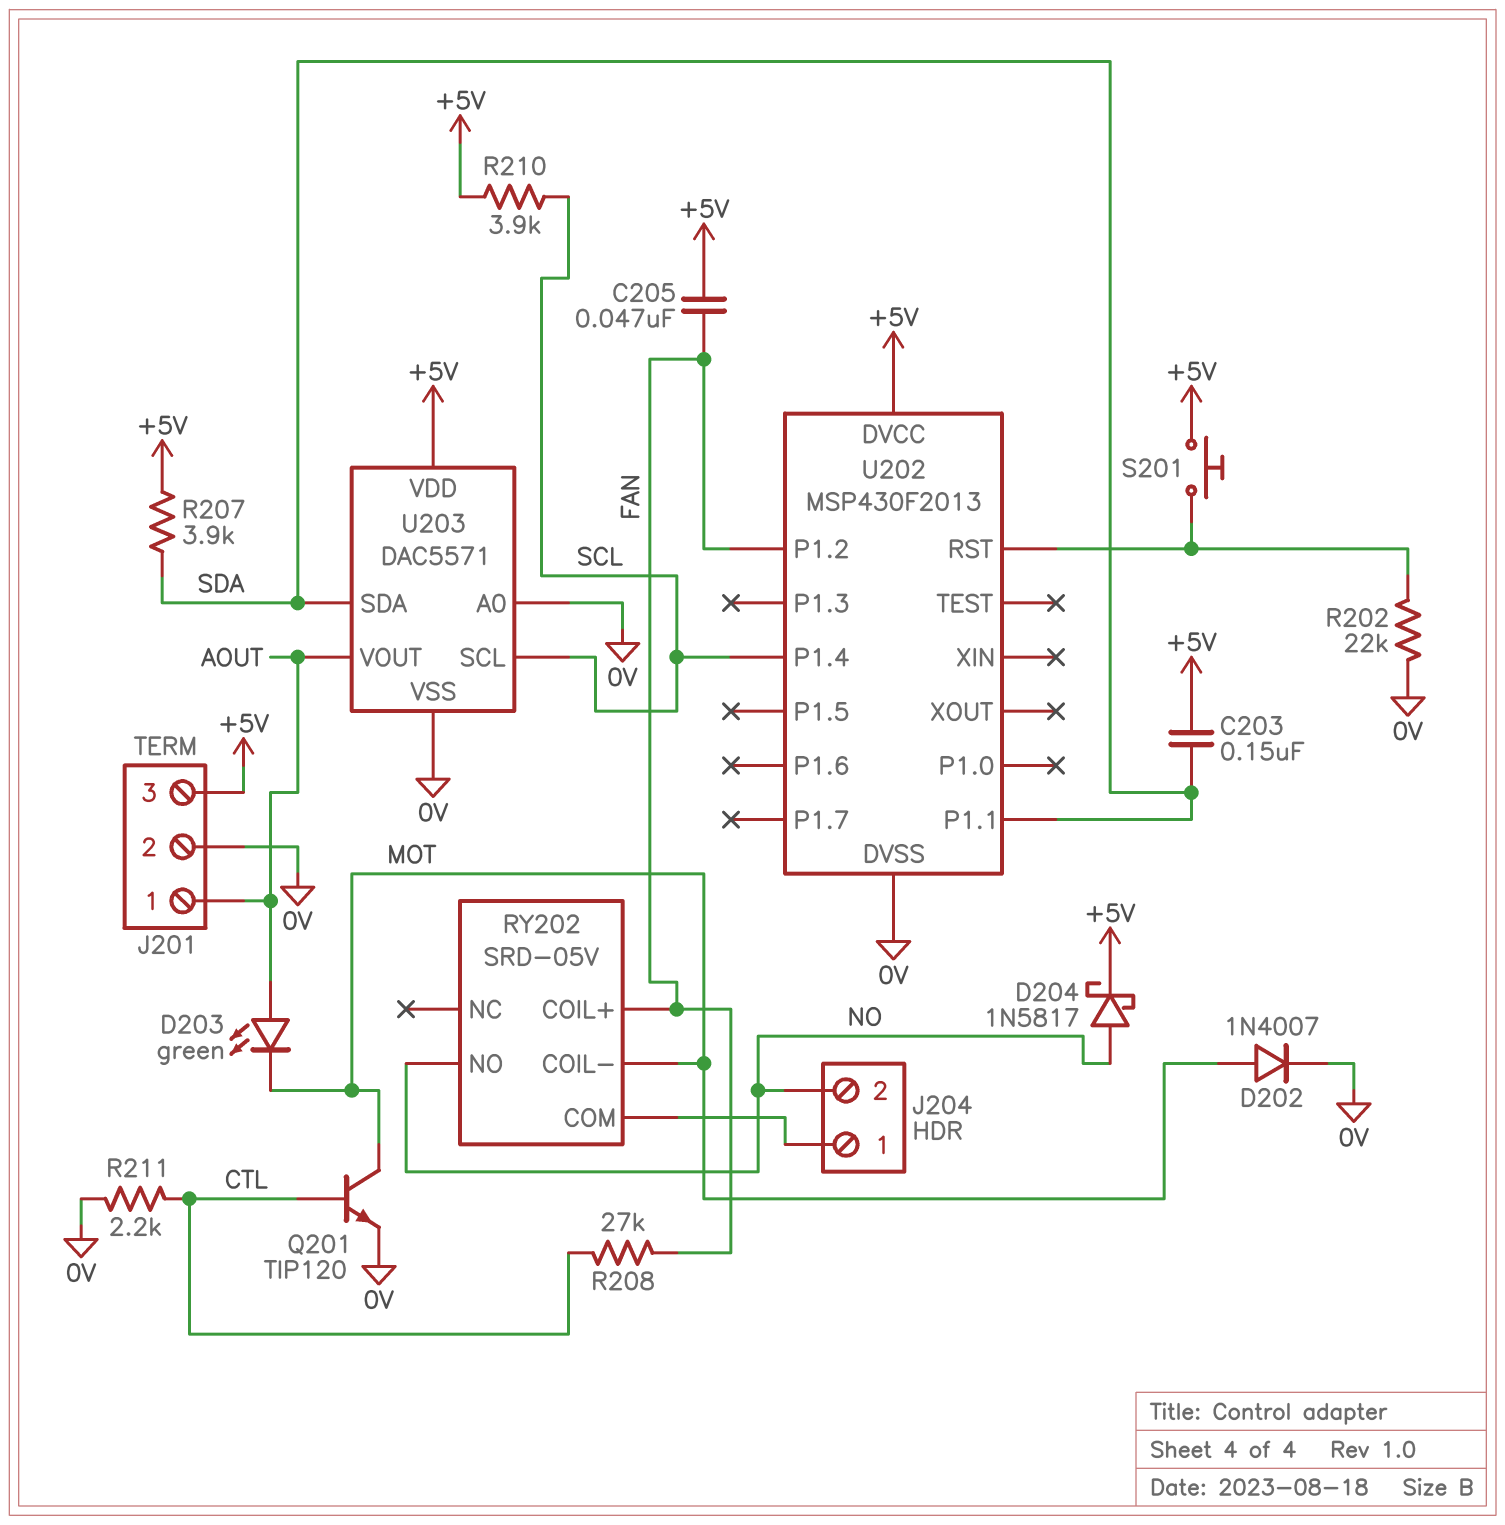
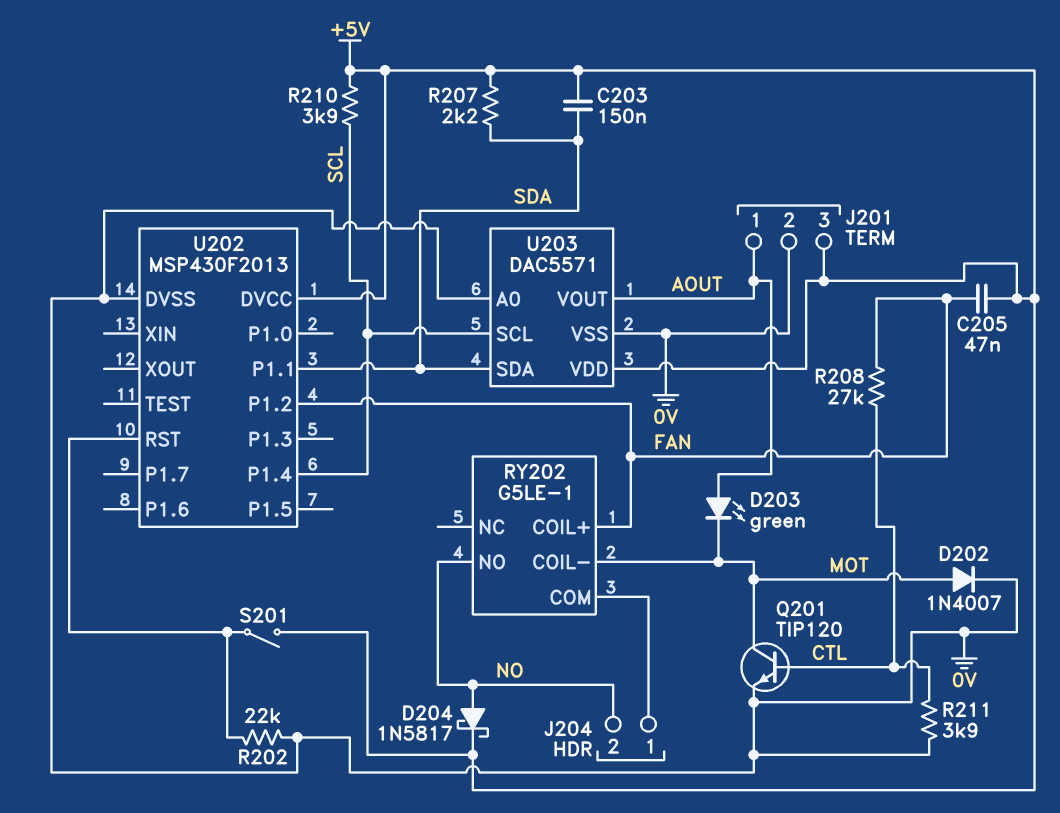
R207: 3.9k (+5V, SDA) -> 2.2k (+5V, SDA)
R211: 2.2k (0V, CTL) -> 3.9k (0V, CTL)
RY202: SRD-05V -> G5LE-1
S201: button (+5V, U202/RST) -> switch (+5V, U202/RST)

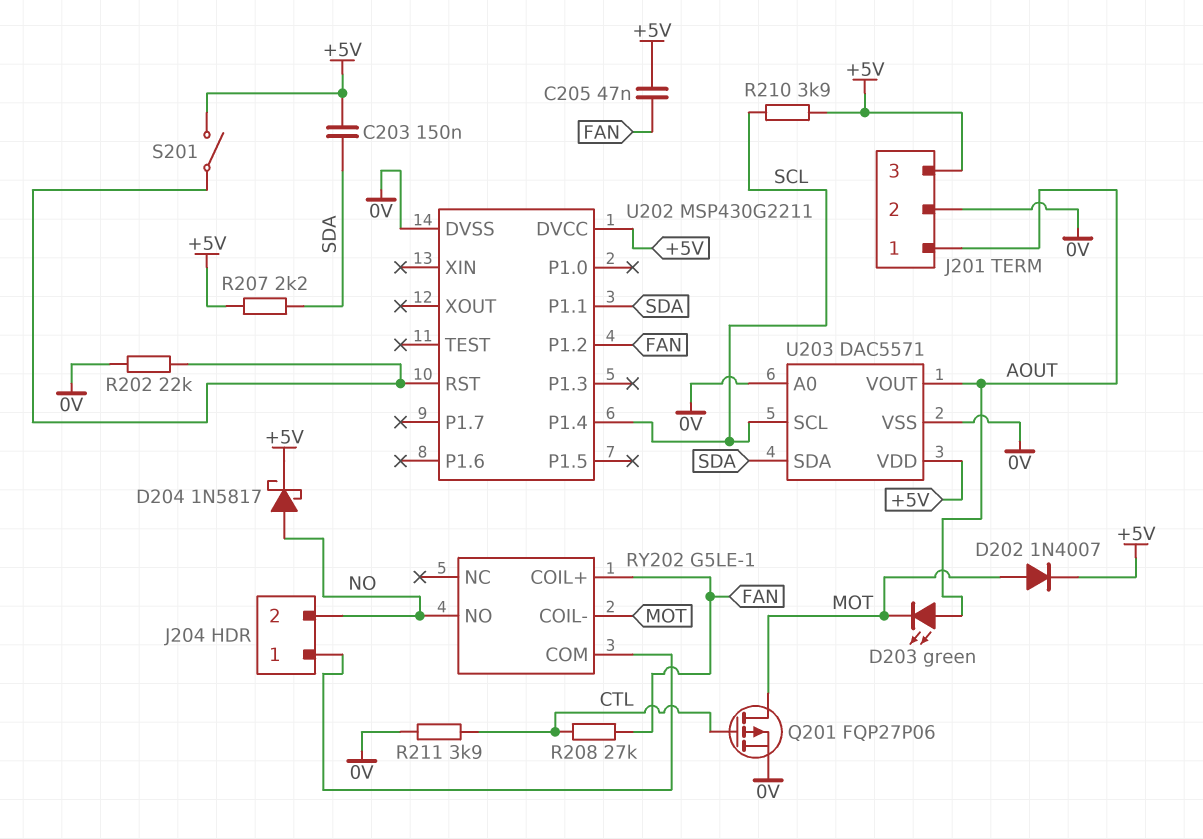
D202: diode 1N4007 (A MOT, K 0V) -> diode 1N4007 (A MOT, K +5V)
Q201: NPN TIP120 (B CTL, C MOT, E 0V) -> PMOS FQP27P06 (G CTL, D MOT, S 0V)
U202: MSP430F2013 -> MSP430G2211

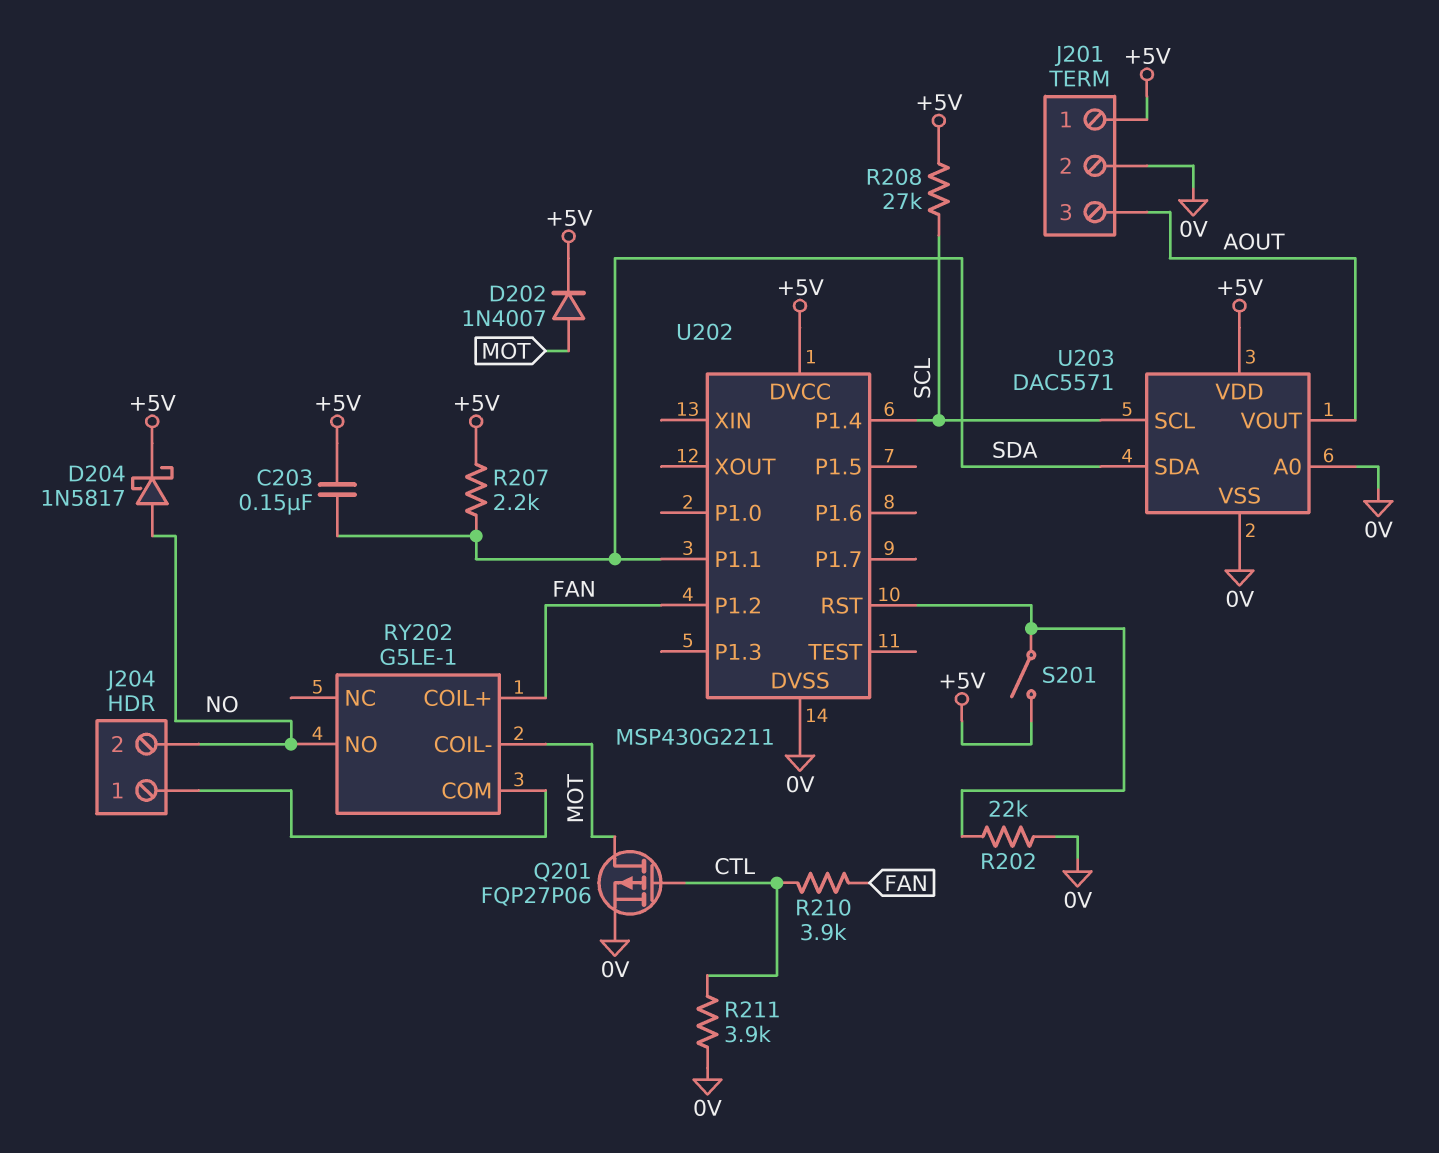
C205: 47nF (+5V, FAN) -> none
D203: LED green (A AOUT, K MOT) -> none
J201 pin 1: AOUT -> +5V
J201 pin 3: +5V -> AOUT
R208: 27k (CTL, FAN) -> 27k (+5V, SCL)
R210: 3.9k (+5V, SCL) -> 3.9k (CTL, FAN)

